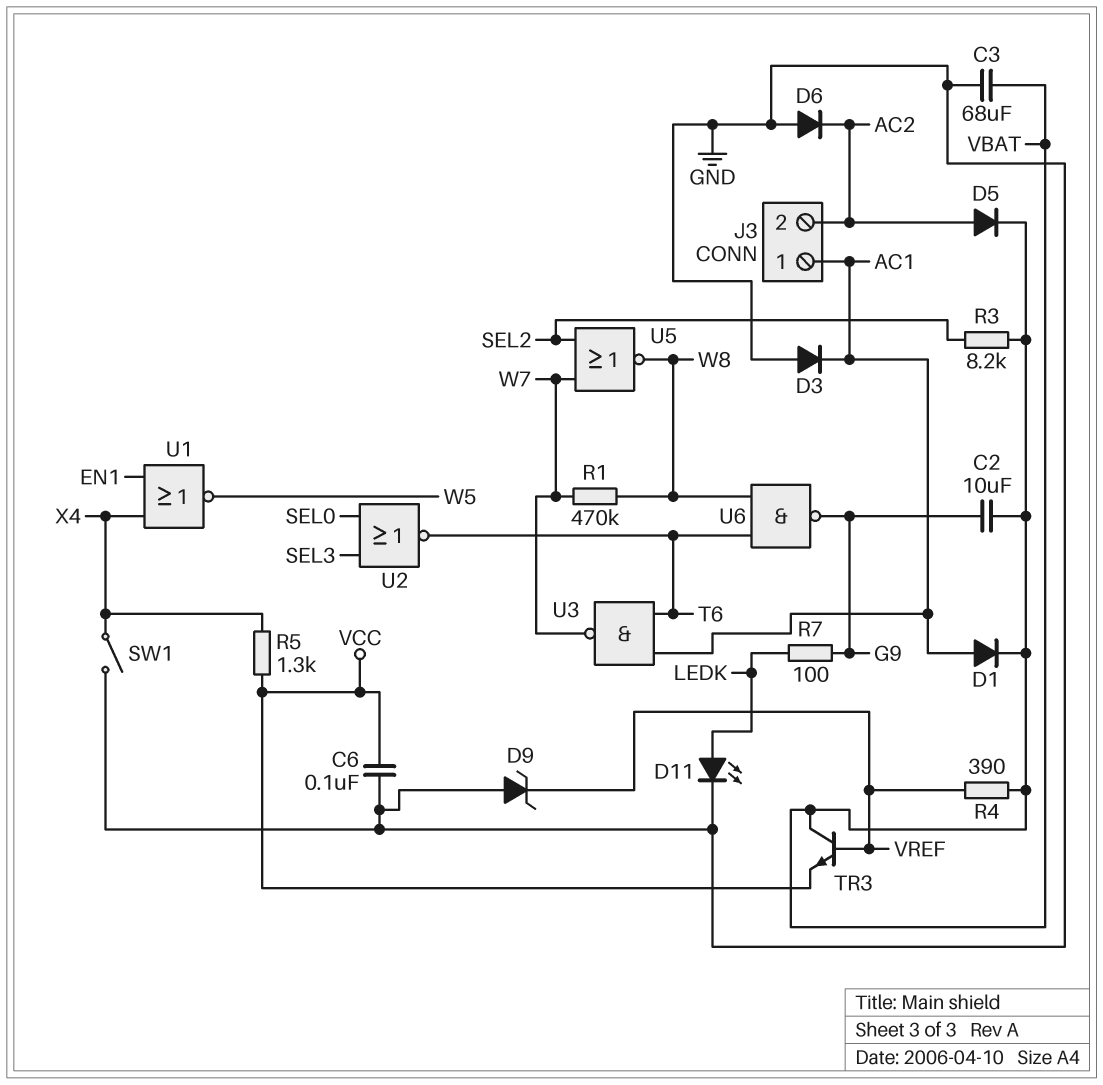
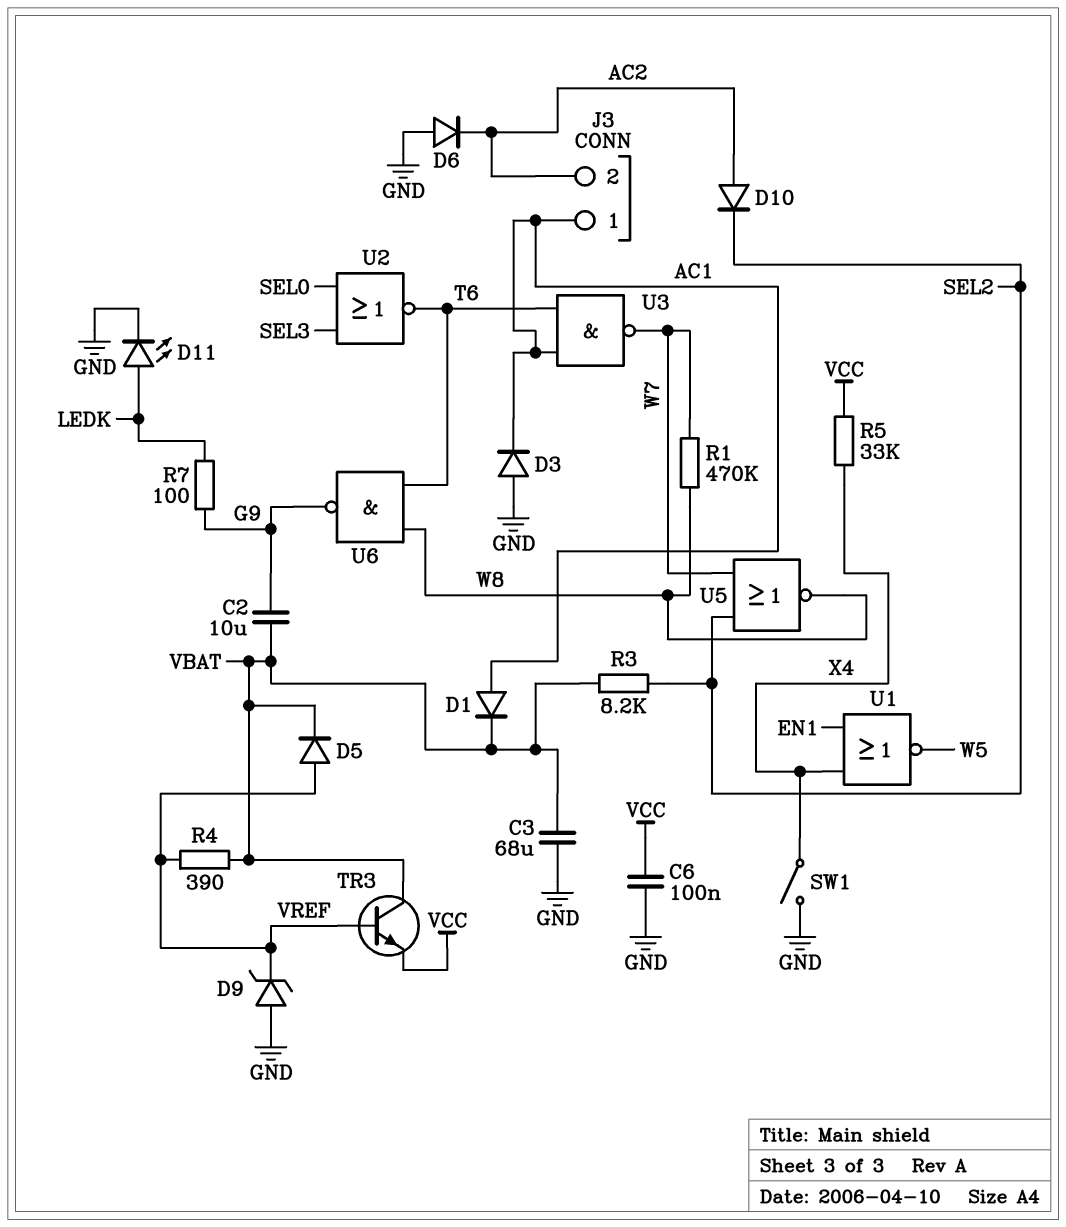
D5: diode (A AC2, K VBAT) -> diode (A VREF, K VBAT)
D10: none -> diode (A AC2, K SEL2)
R5: 1.3k (VCC, X4) -> 33k (VCC, X4)

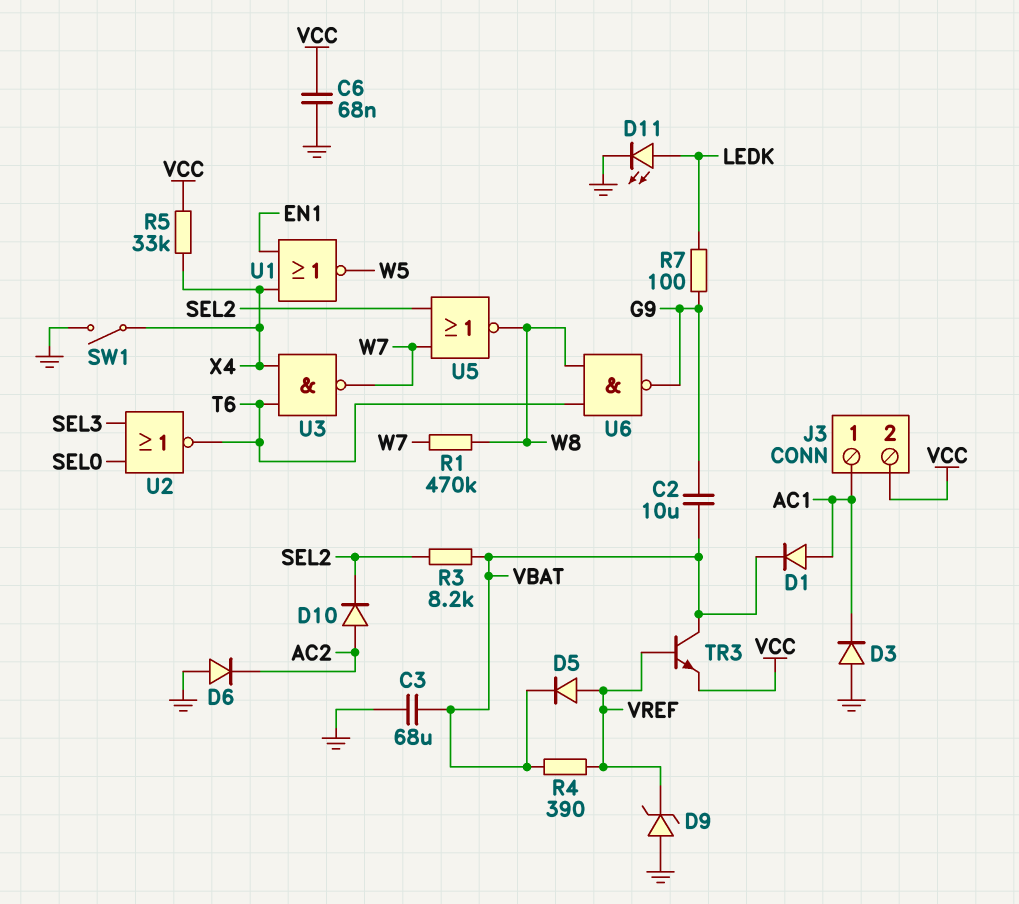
C6: 100nF (GND, VCC) -> 68nF (GND, VCC)
J3 pin 2: AC2 -> VCC
U3: NAND (in AC1, in T6, out W7) -> NAND (in T6, in X4, out W7)

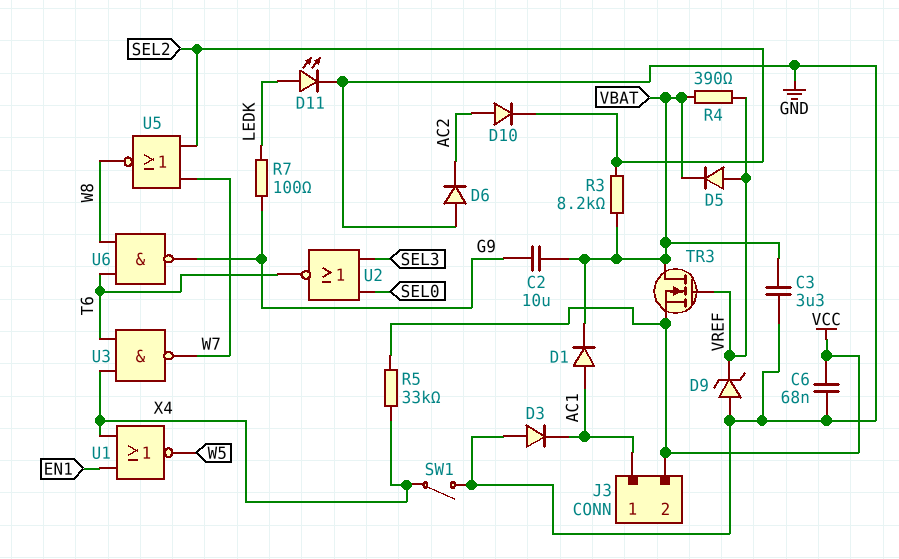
C3: 68uF (GND, VBAT) -> 3.3uF (GND, VBAT)
R1: 470k (W7, W8) -> none
TR3: NPN (B VREF, C VBAT, E VCC) -> NMOS (G VREF, D VBAT, S VCC)

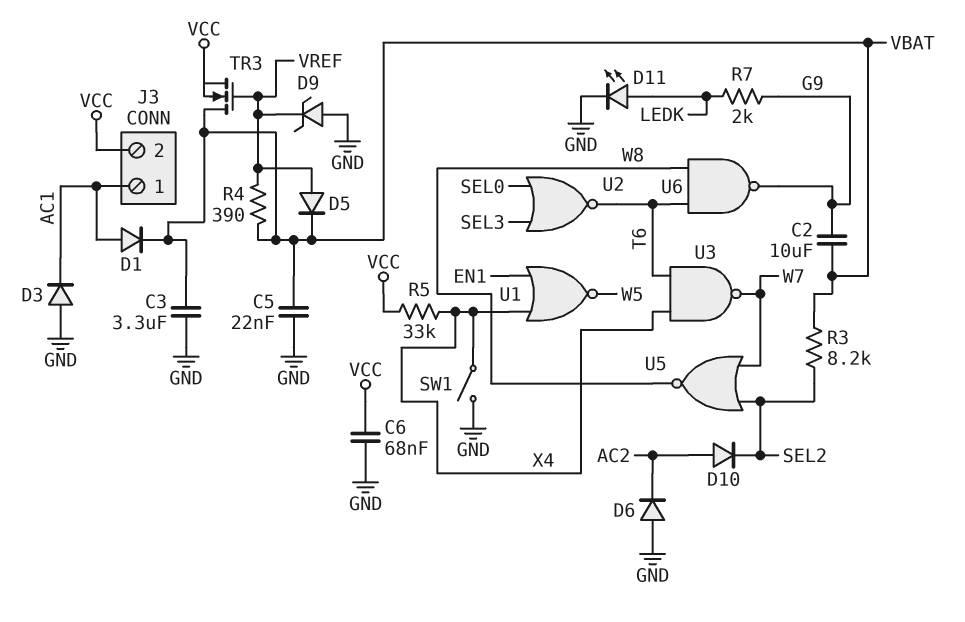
C5: none -> 22nF (GND, VBAT)
R7: 100 (G9, LEDK) -> 2k (G9, LEDK)

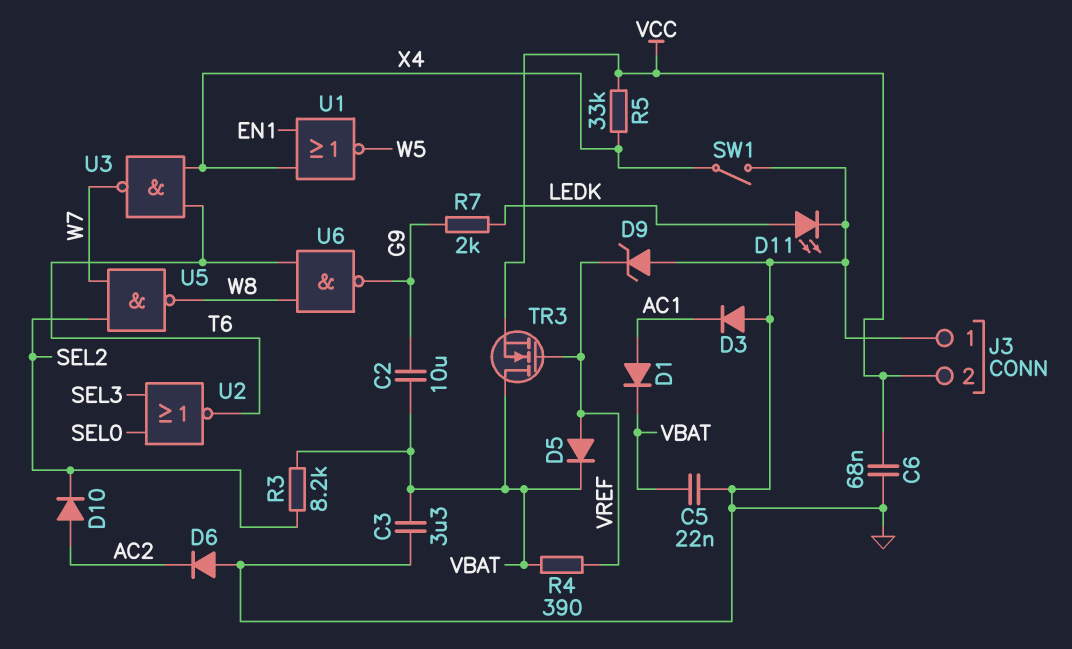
J3 pin 1: AC1 -> GND
U5: NOR (in SEL2, in W7, out W8) -> NAND (in SEL2, in W7, out W8)

